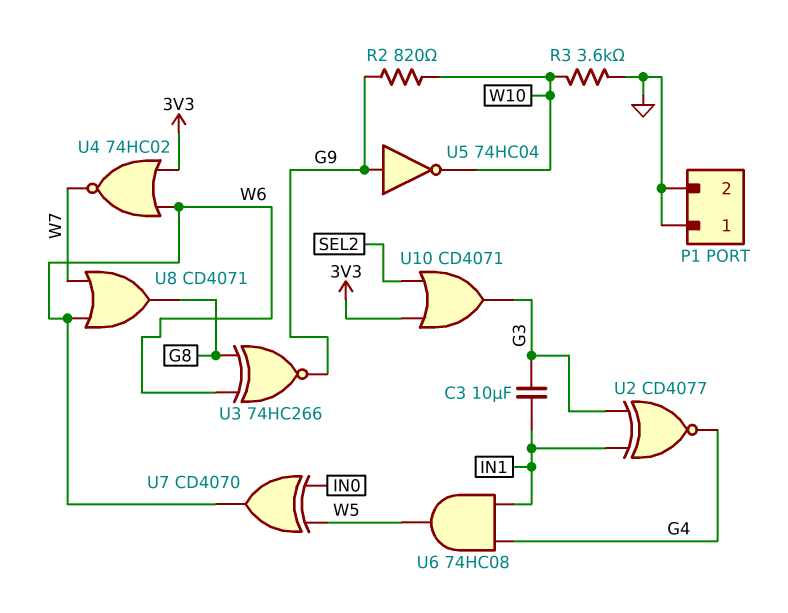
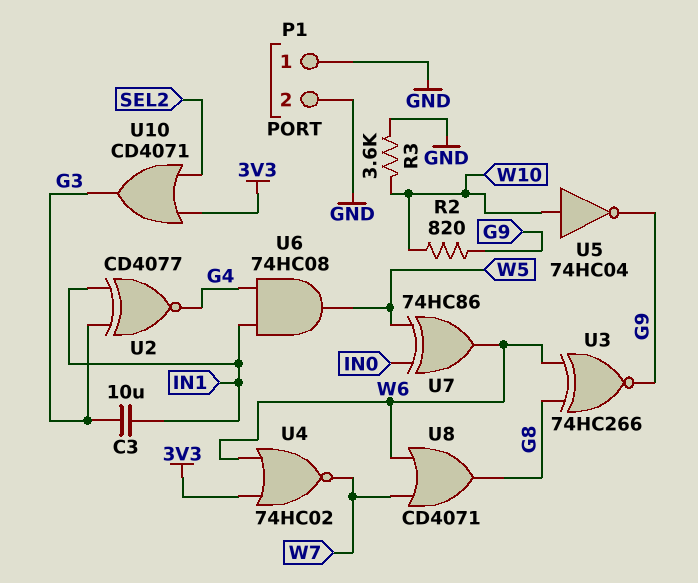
U5: NOT 74HC04 (in G9, out W10) -> NOT 74HC04 (in W10, out G9)
U7: XOR CD4070 (in IN0, in W5, out W6) -> XOR 74HC86 (in IN0, in W5, out W6)

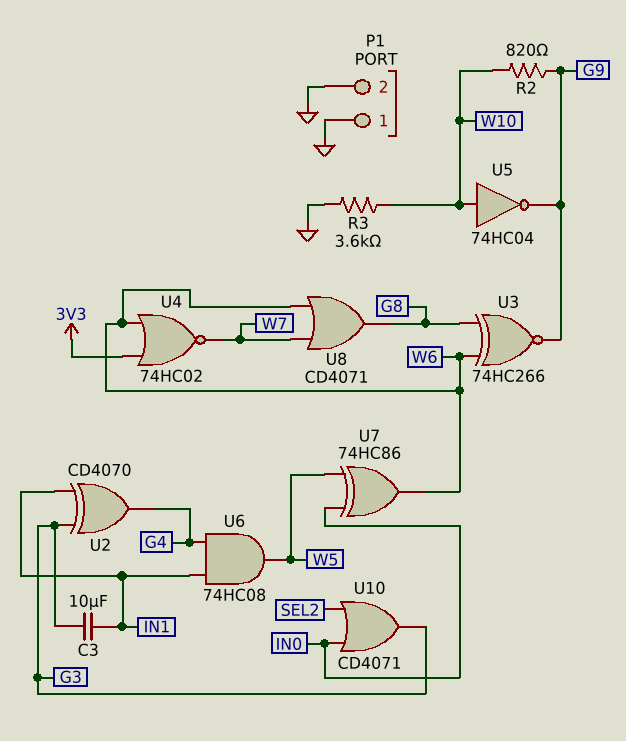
U2: XNOR CD4077 (in G3, in IN1, out G4) -> XOR CD4070 (in G3, in IN1, out G4)
U10: OR CD4071 (in 3V3, in SEL2, out G3) -> OR CD4071 (in IN0, in SEL2, out G3)

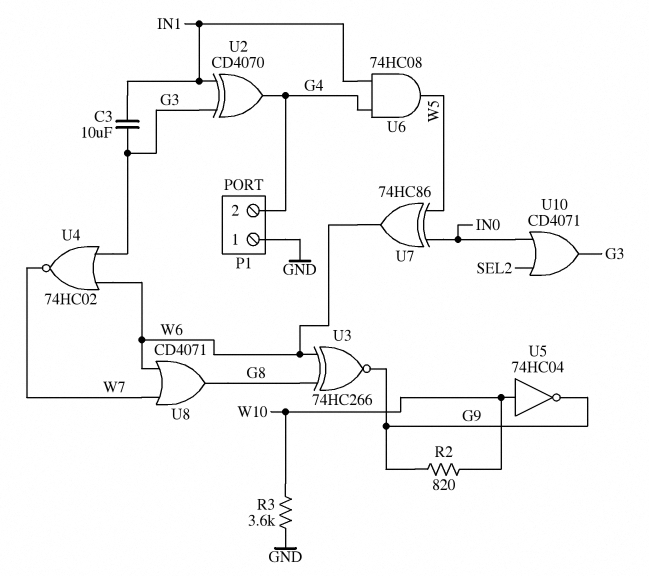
P1 pin 2: GND -> G4
U4: NOR 74HC02 (in 3V3, in W6, out W7) -> NOR 74HC02 (in G3, in W6, out W7)

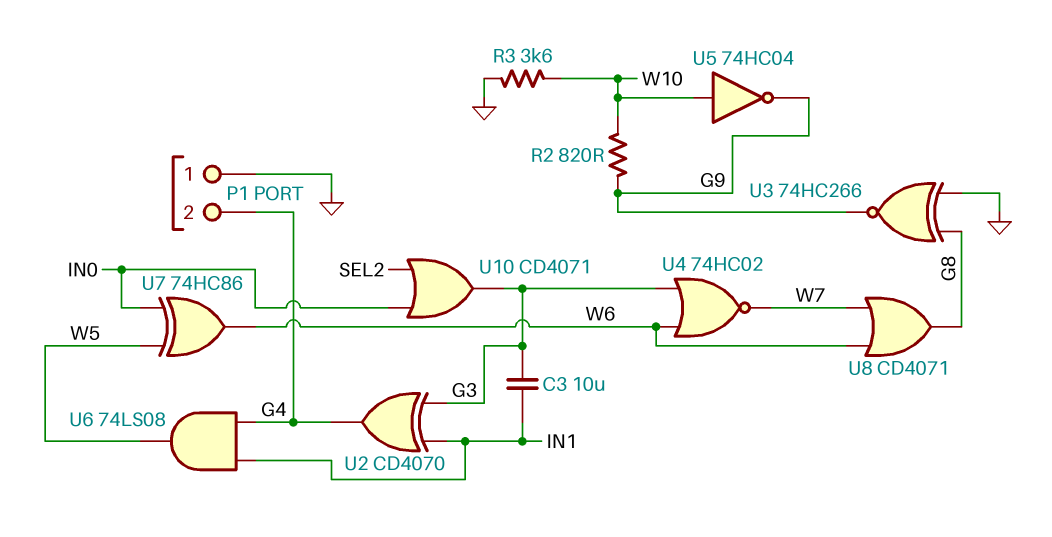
U3: XNOR 74HC266 (in G8, in W6, out G9) -> XNOR 74HC266 (in G8, in GND, out G9)
U6: AND 74HC08 (in G4, in IN1, out W5) -> AND 74LS08 (in G4, in IN1, out W5)

